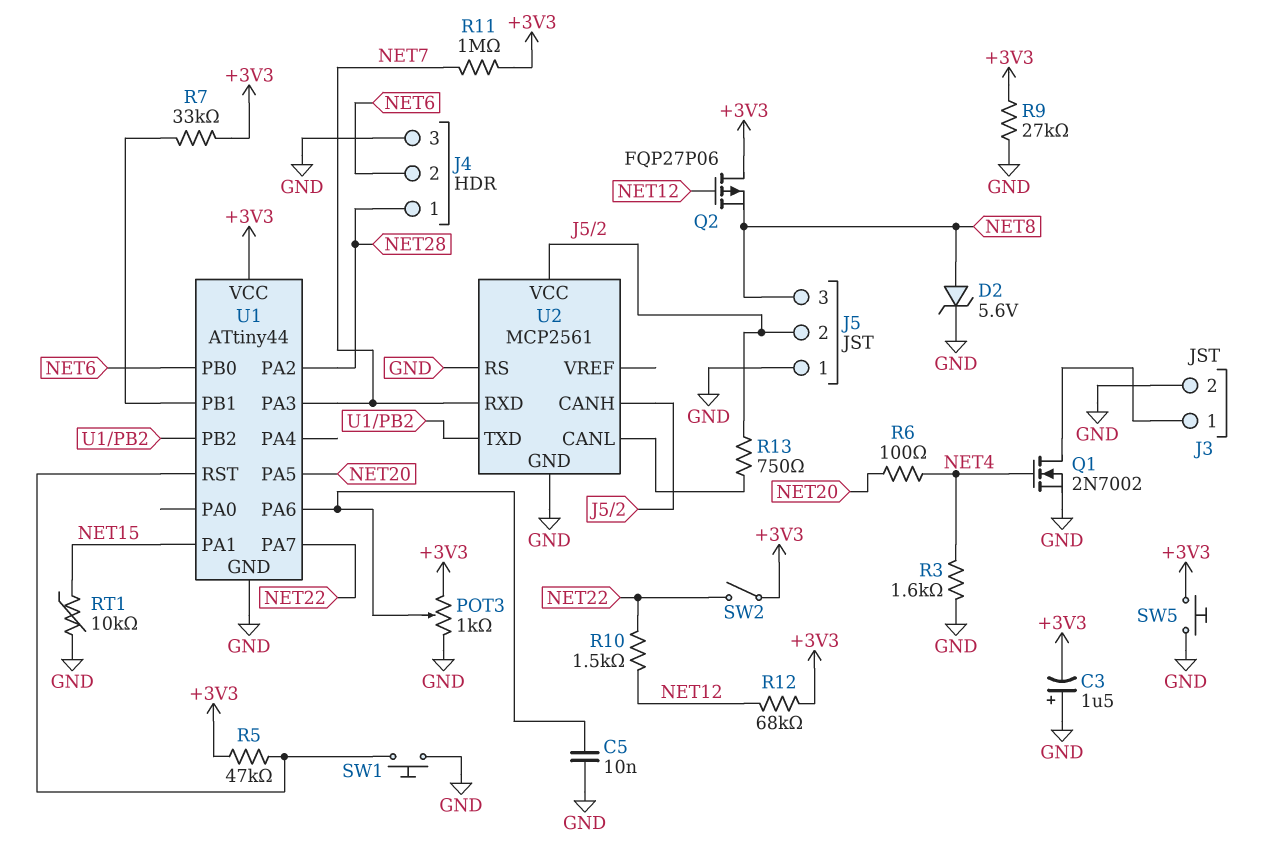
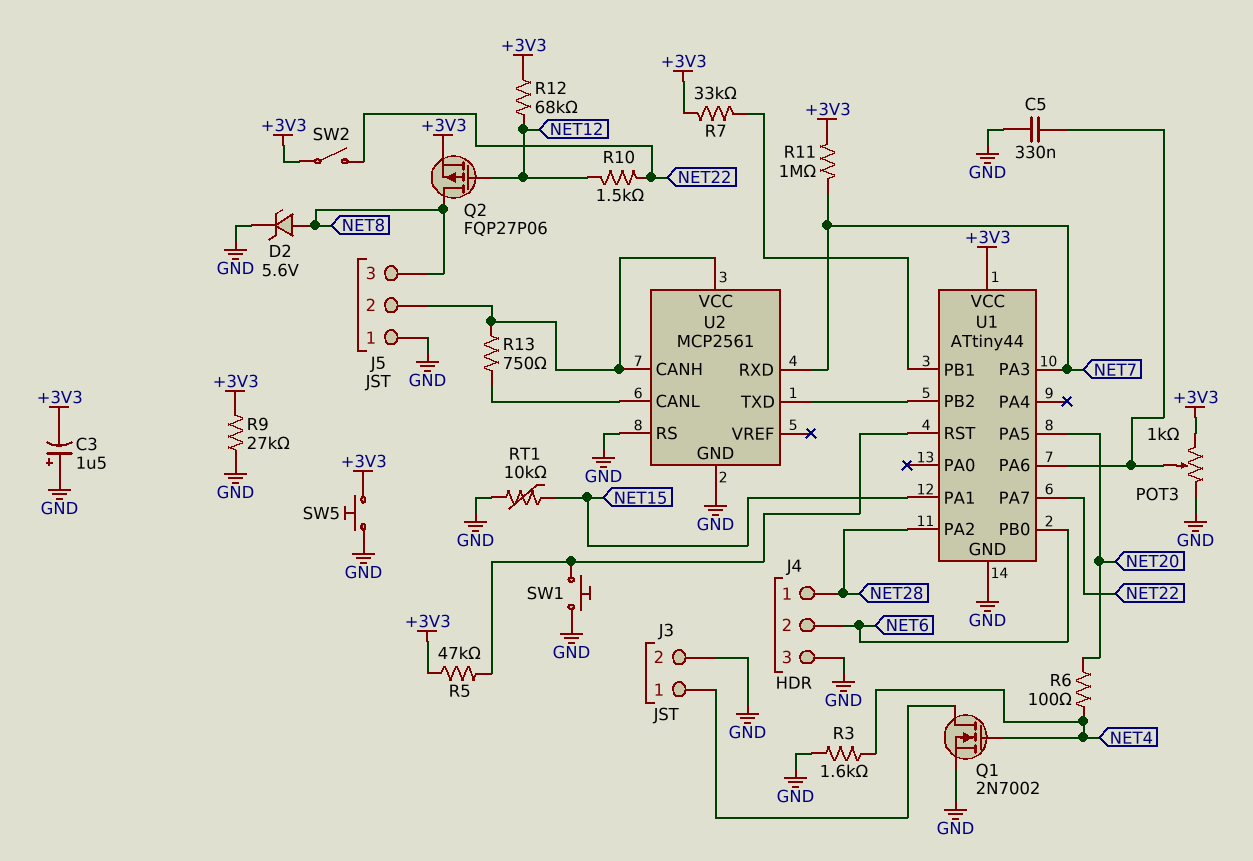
C5: 10nF (GND, U1/PA6) -> 330nF (GND, U1/PA6)
Q2: PMOS FQP27P06 (G NET12, D +3V3, S NET8) -> PMOS FQP27P06 (G NET12, D NET8, S +3V3)

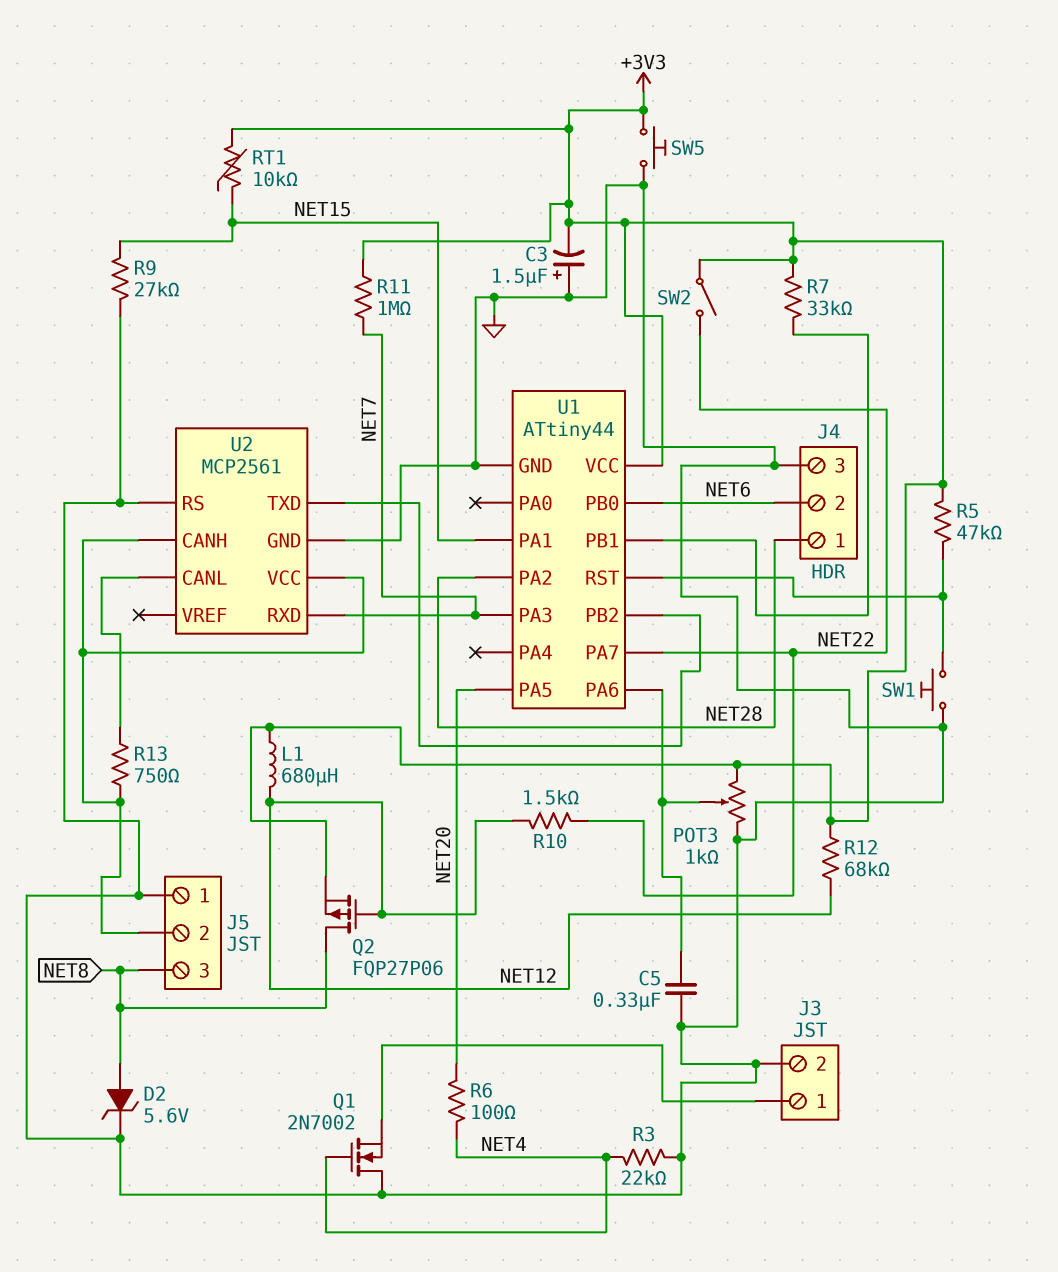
L1: none -> 680uH (+3V3, NET12)
Q1: NMOS 2N7002 (G NET4, D J3/1, S GND) -> NMOS 2N7002 (G NET4, D GND, S J3/1)
R3: 1.6k (GND, NET4) -> 22k (GND, NET4)
R9: 27k (+3V3, GND) -> 27k (GND, NET15)
RT1: 10k (GND, NET15) -> 10k (+3V3, NET15)

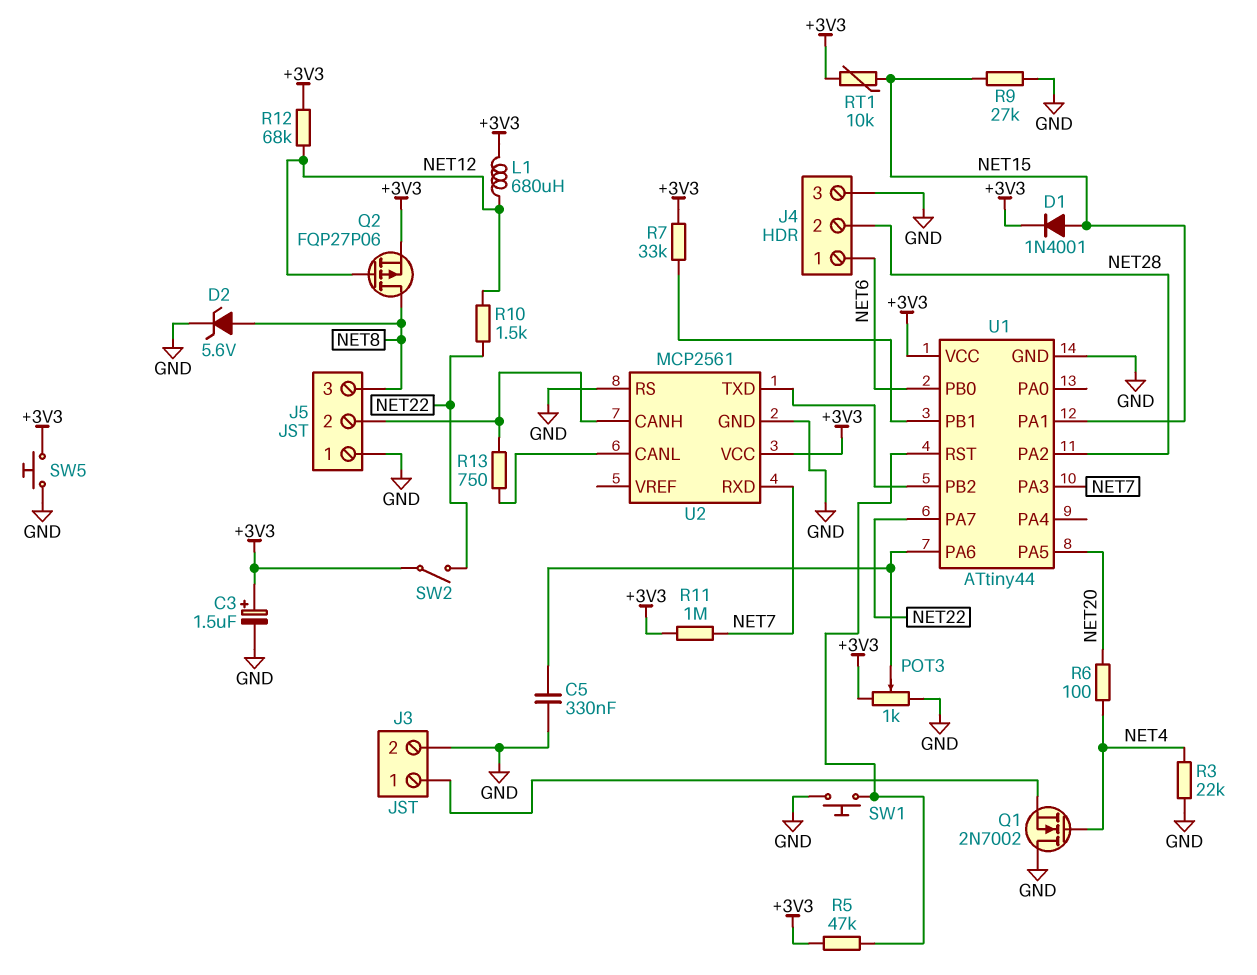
C3: 1.5uF (plus GND, minus +3V3) -> 1.5uF (plus +3V3, minus GND)
D1: none -> diode 1N4001 (A NET15, K +3V3)
J4 pin 1: NET28 -> NET6
J4 pin 2: NET6 -> NET28
U2 pin VCC: J5/2 -> +3V3

